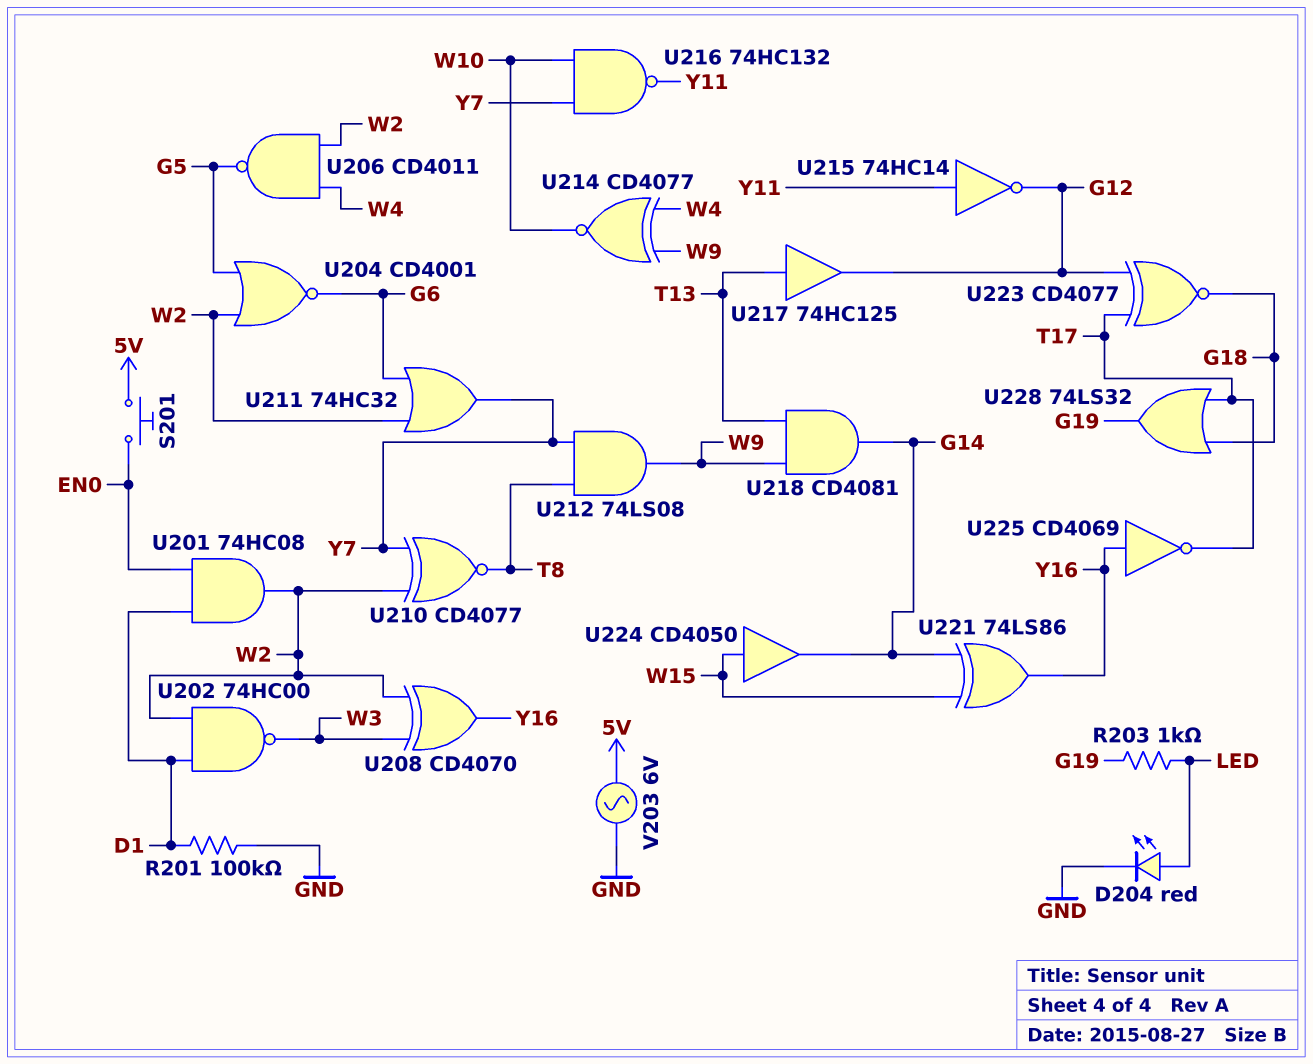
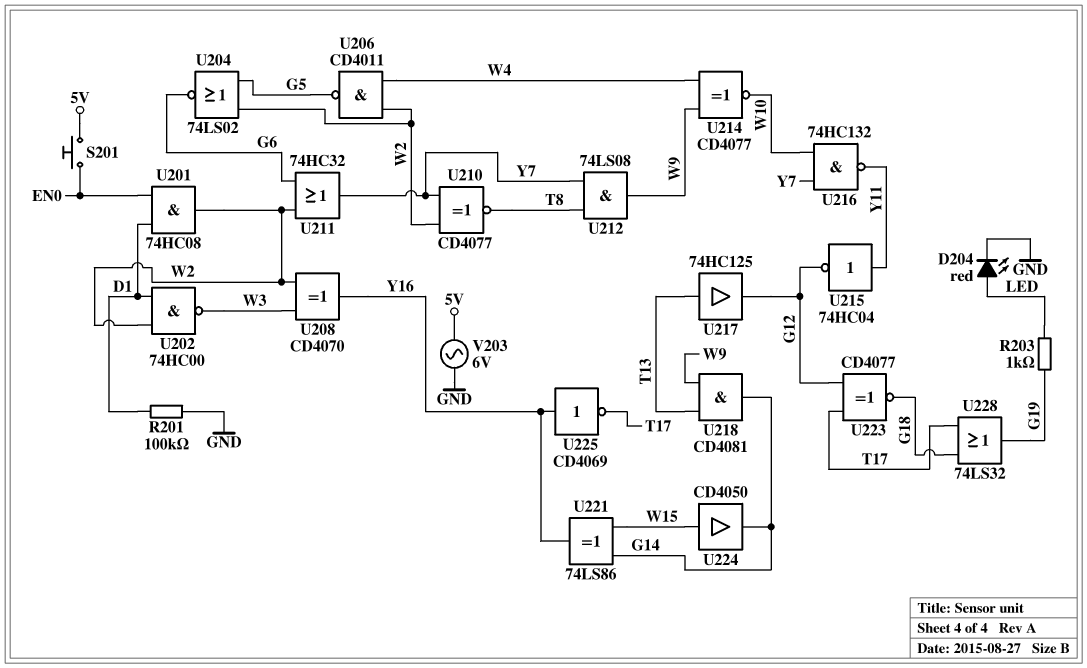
U204: NOR CD4001 (in G5, in W2, out G6) -> NOR 74LS02 (in G5, in W2, out G6)
U215: NOT 74HC14 (in Y11, out G12) -> NOT 74HC04 (in Y11, out G12)

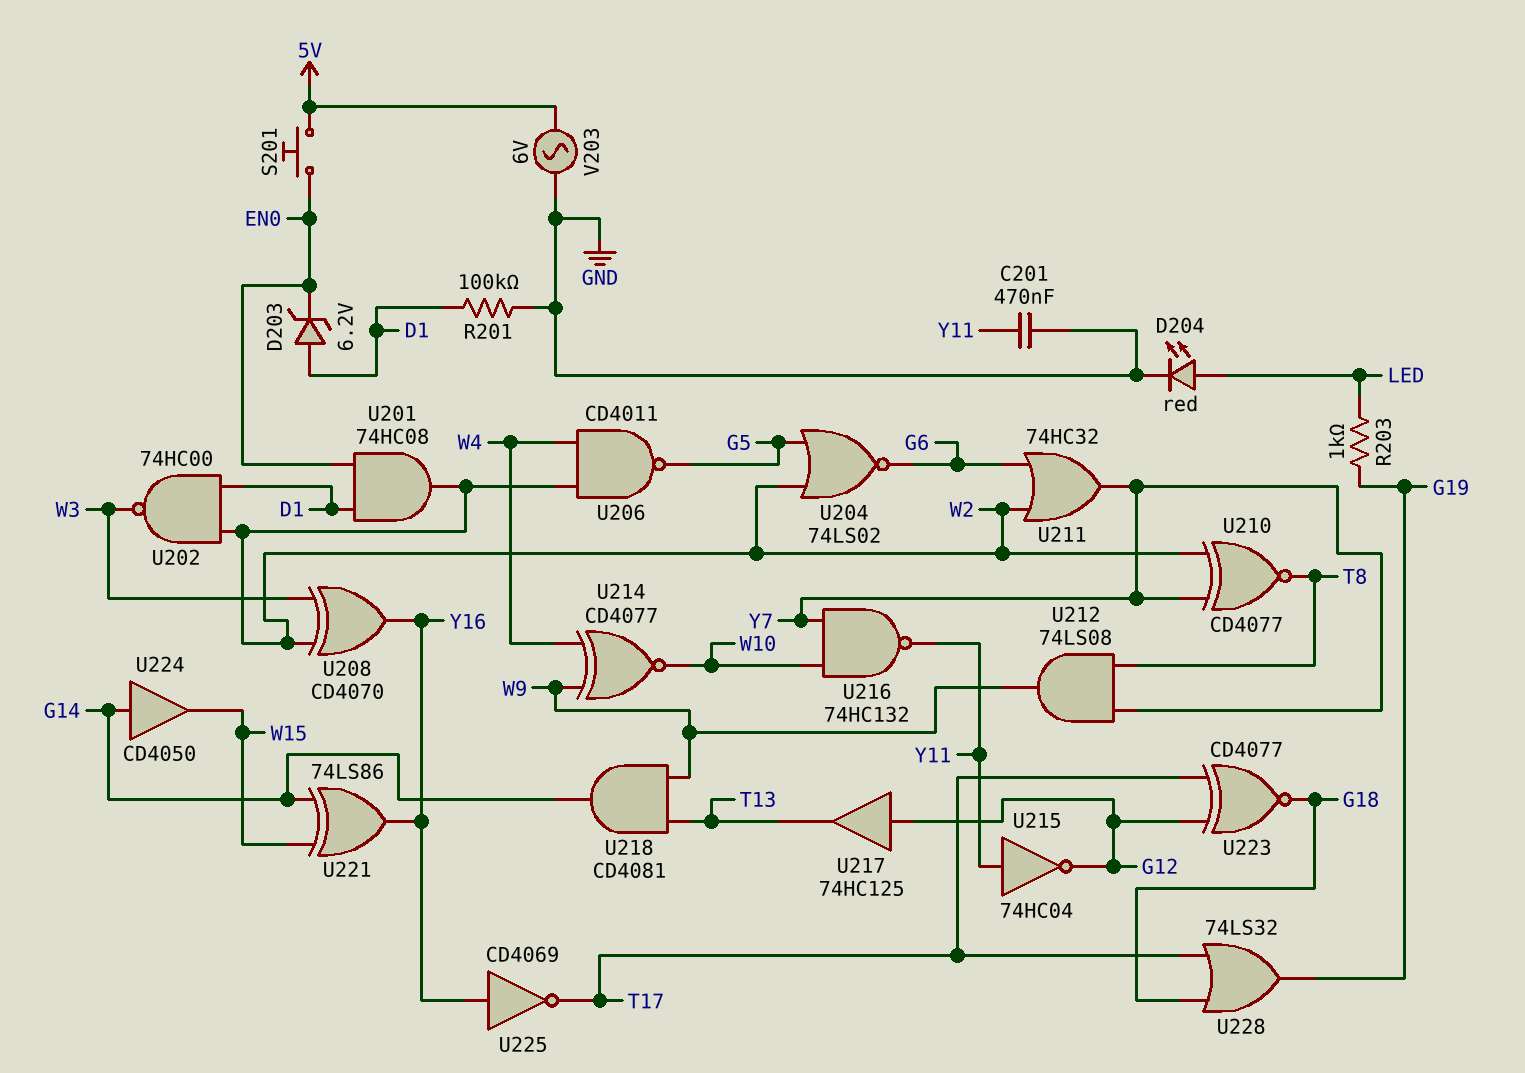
C201: none -> 470nF (GND, Y11)
D203: none -> zener 6.2V (A D1, K EN0)
U217: buffer 74HC125 (in T13, out G12) -> buffer 74HC125 (in G12, out T13)
U224: buffer CD4050 (in W15, out G14) -> buffer CD4050 (in G14, out W15)

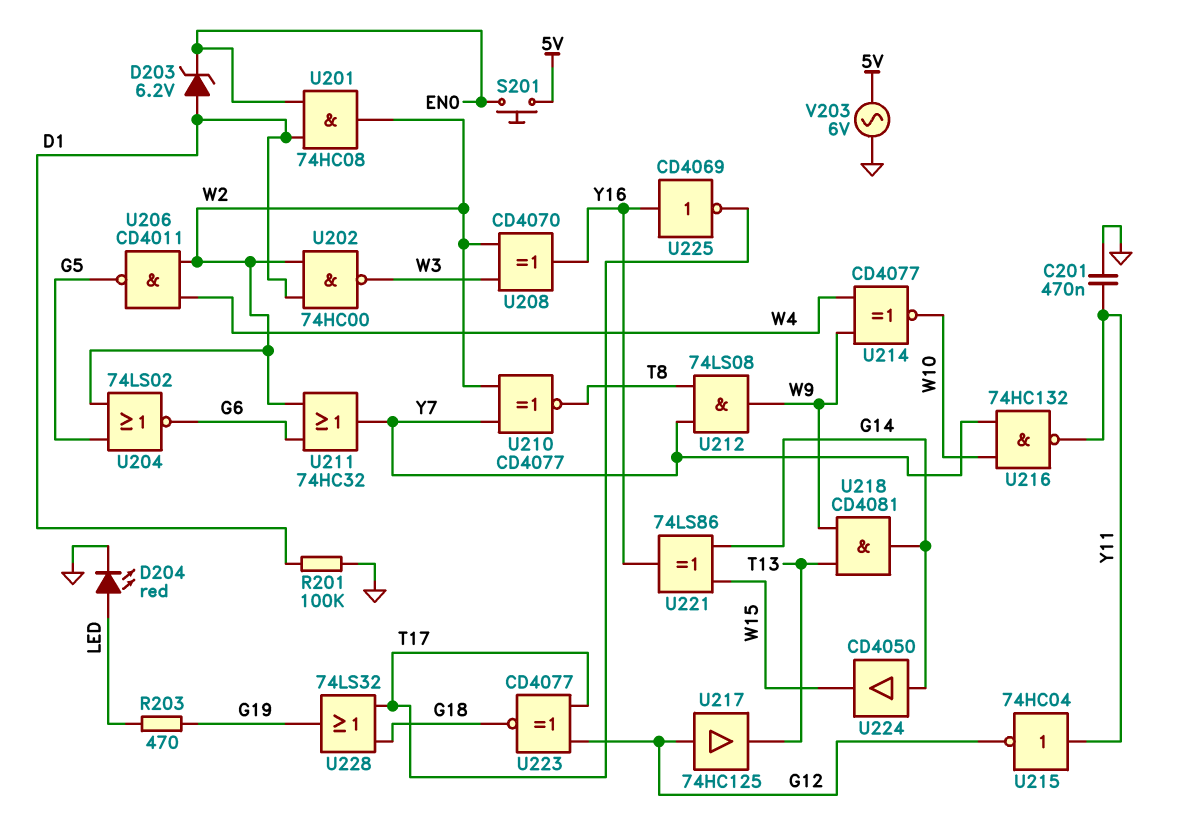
R203: 1k (G19, LED) -> 470 (G19, LED)

